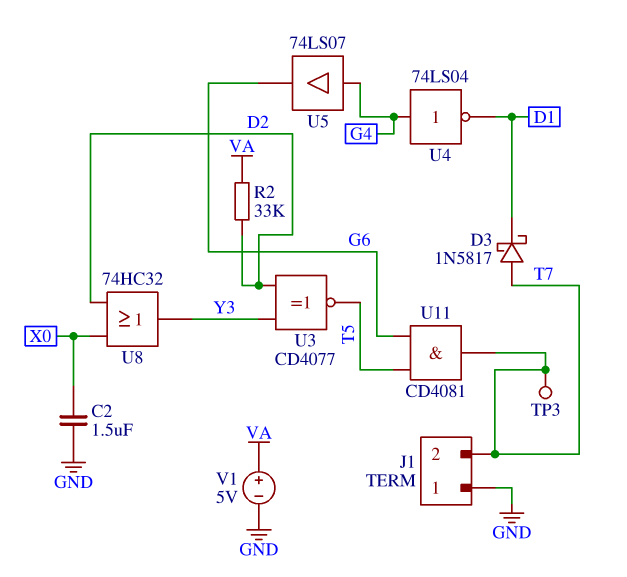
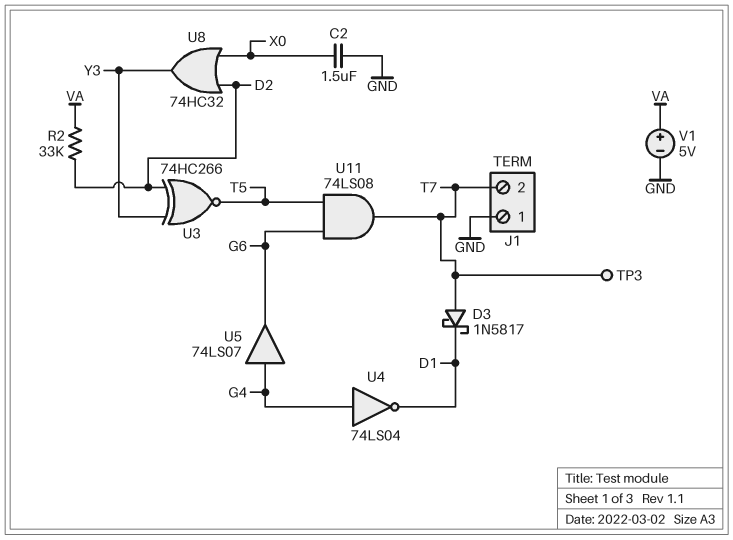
U3: XNOR CD4077 (in D2, in Y3, out T5) -> XNOR 74HC266 (in D2, in Y3, out T5)
U11: AND CD4081 (in G6, in T5, out T7) -> AND 74LS08 (in G6, in T5, out T7)

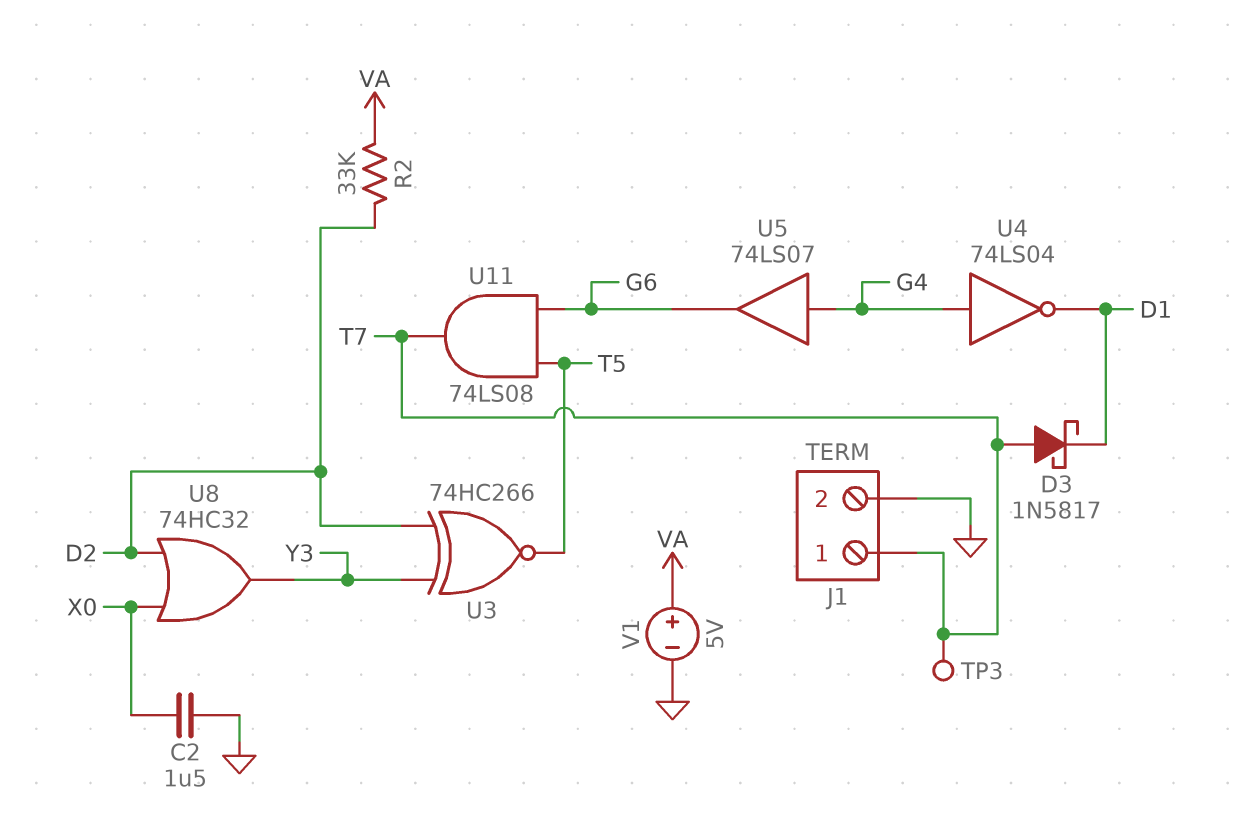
J1 pin 1: GND -> T7
J1 pin 2: T7 -> GND

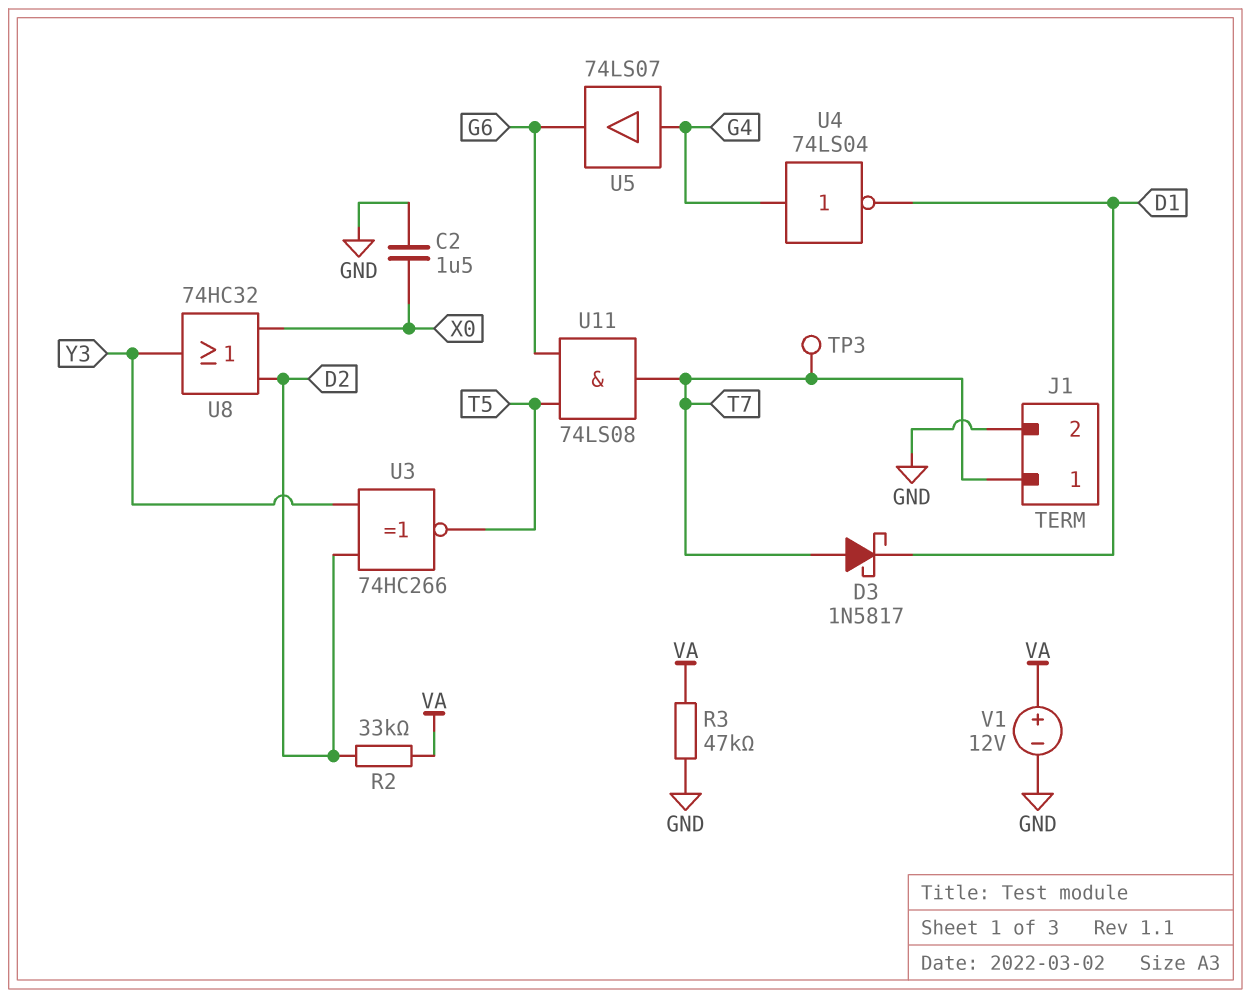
R3: none -> 47k (GND, VA)
V1: 5V (plus VA, minus GND) -> 12V (plus VA, minus GND)

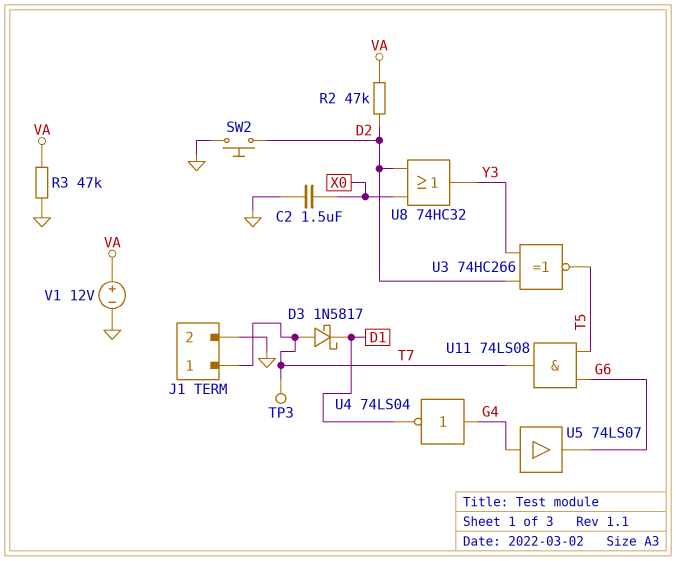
R2: 33k (D2, VA) -> 47k (D2, VA)
SW2: none -> button (D2, GND)

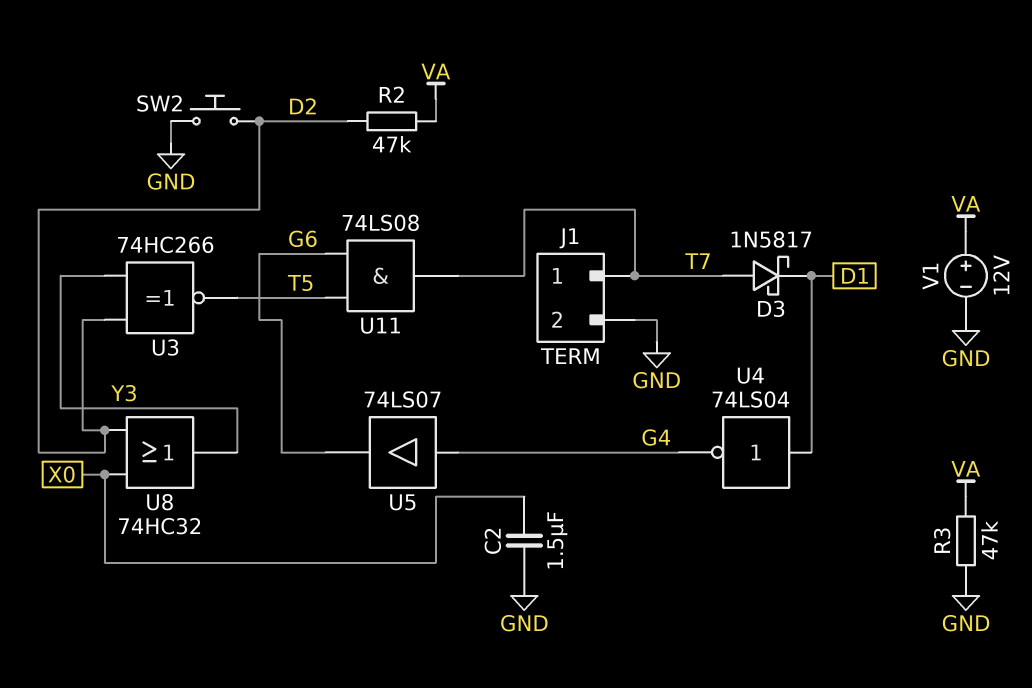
TP3: test point (T7) -> none
U4: NOT 74LS04 (in G4, out D1) -> NOT 74LS04 (in D1, out G4)

